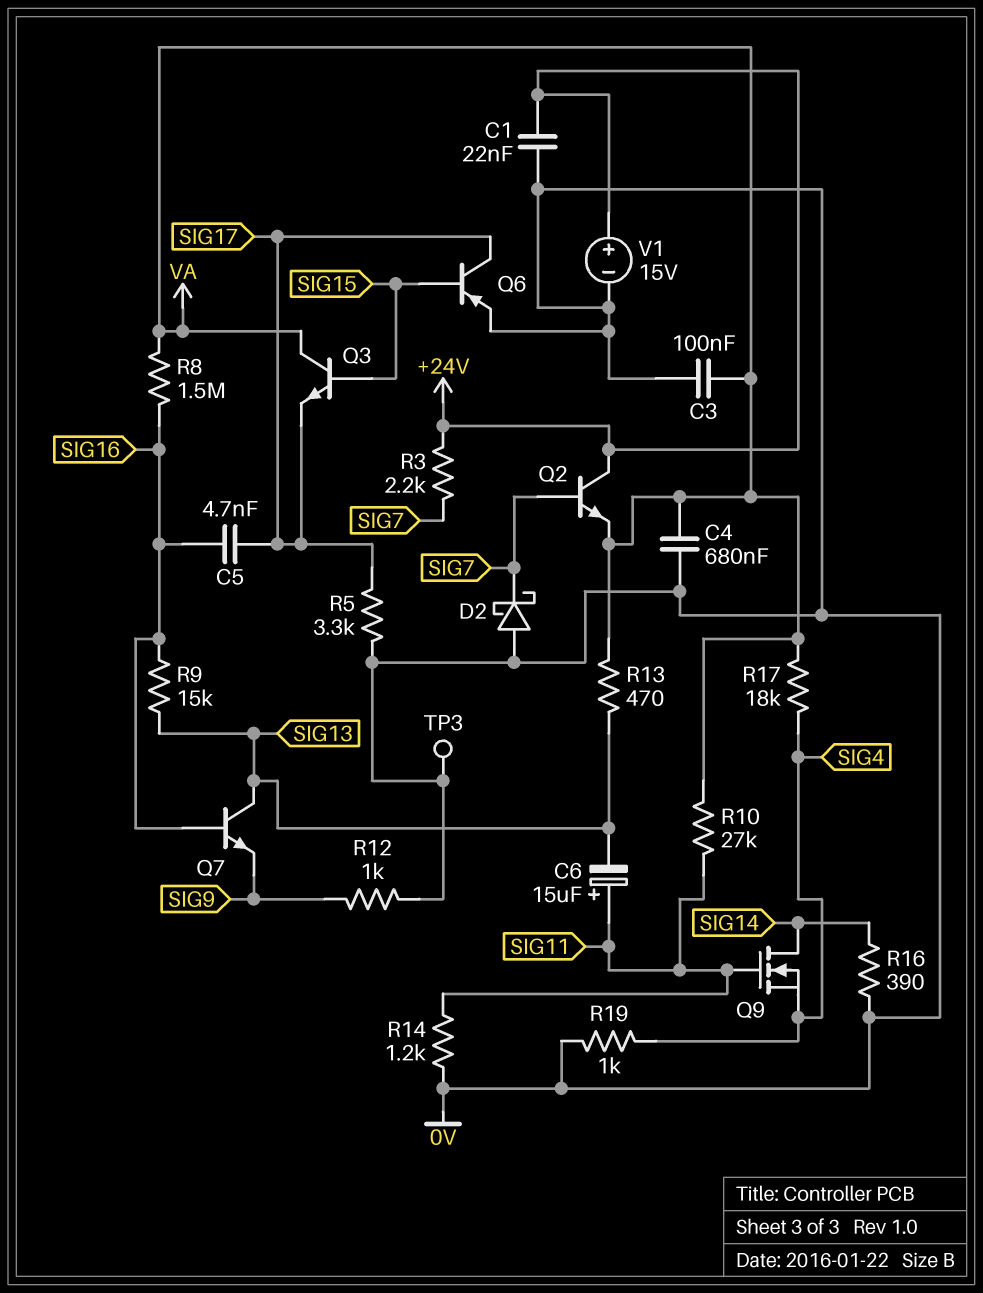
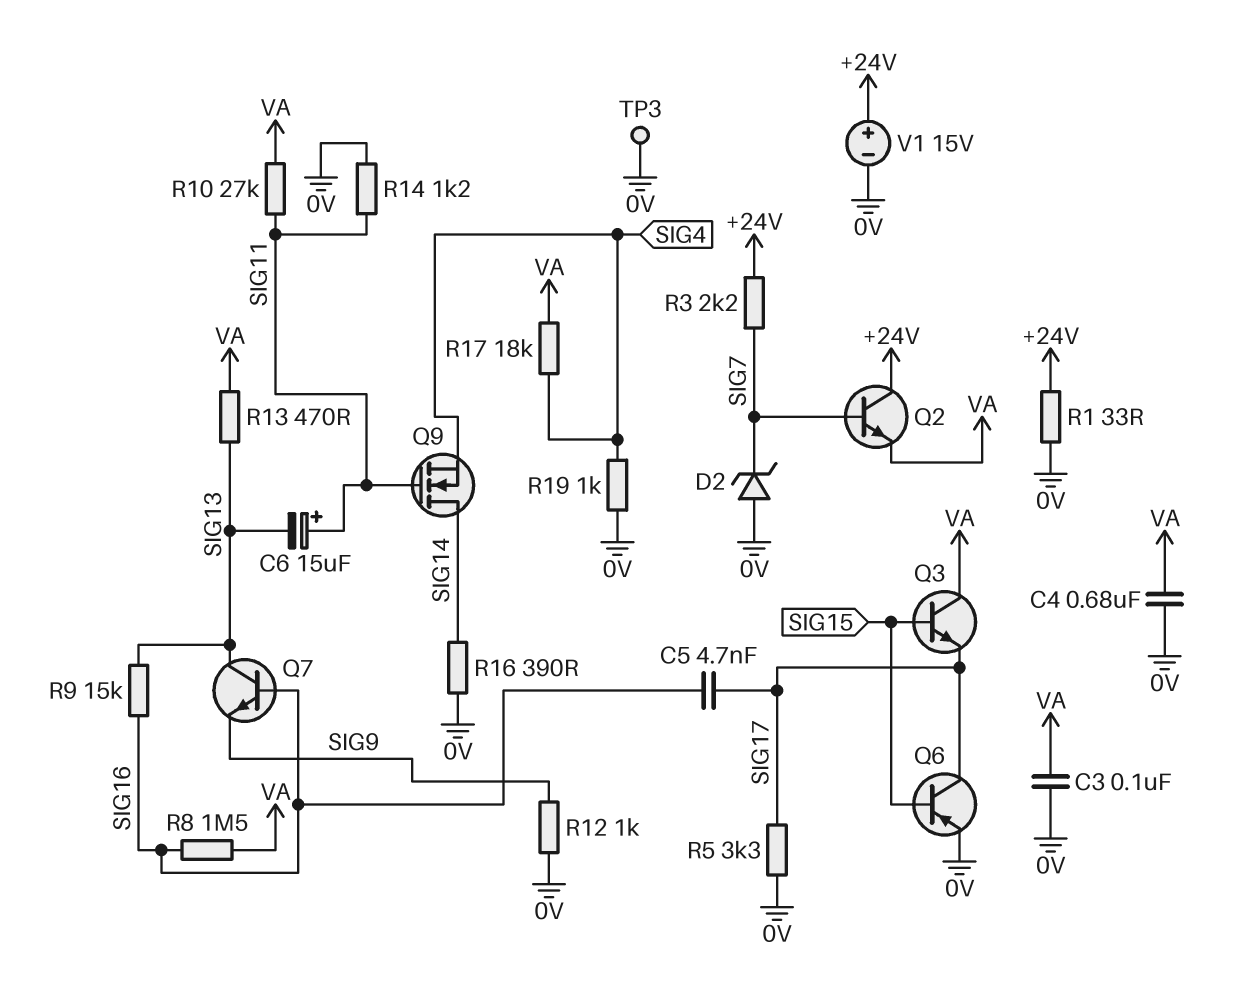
C1: 22nF (+24V, 0V) -> none
D2: schottky (A 0V, K SIG7) -> zener (A 0V, K SIG7)
R1: none -> 33 (+24V, 0V)

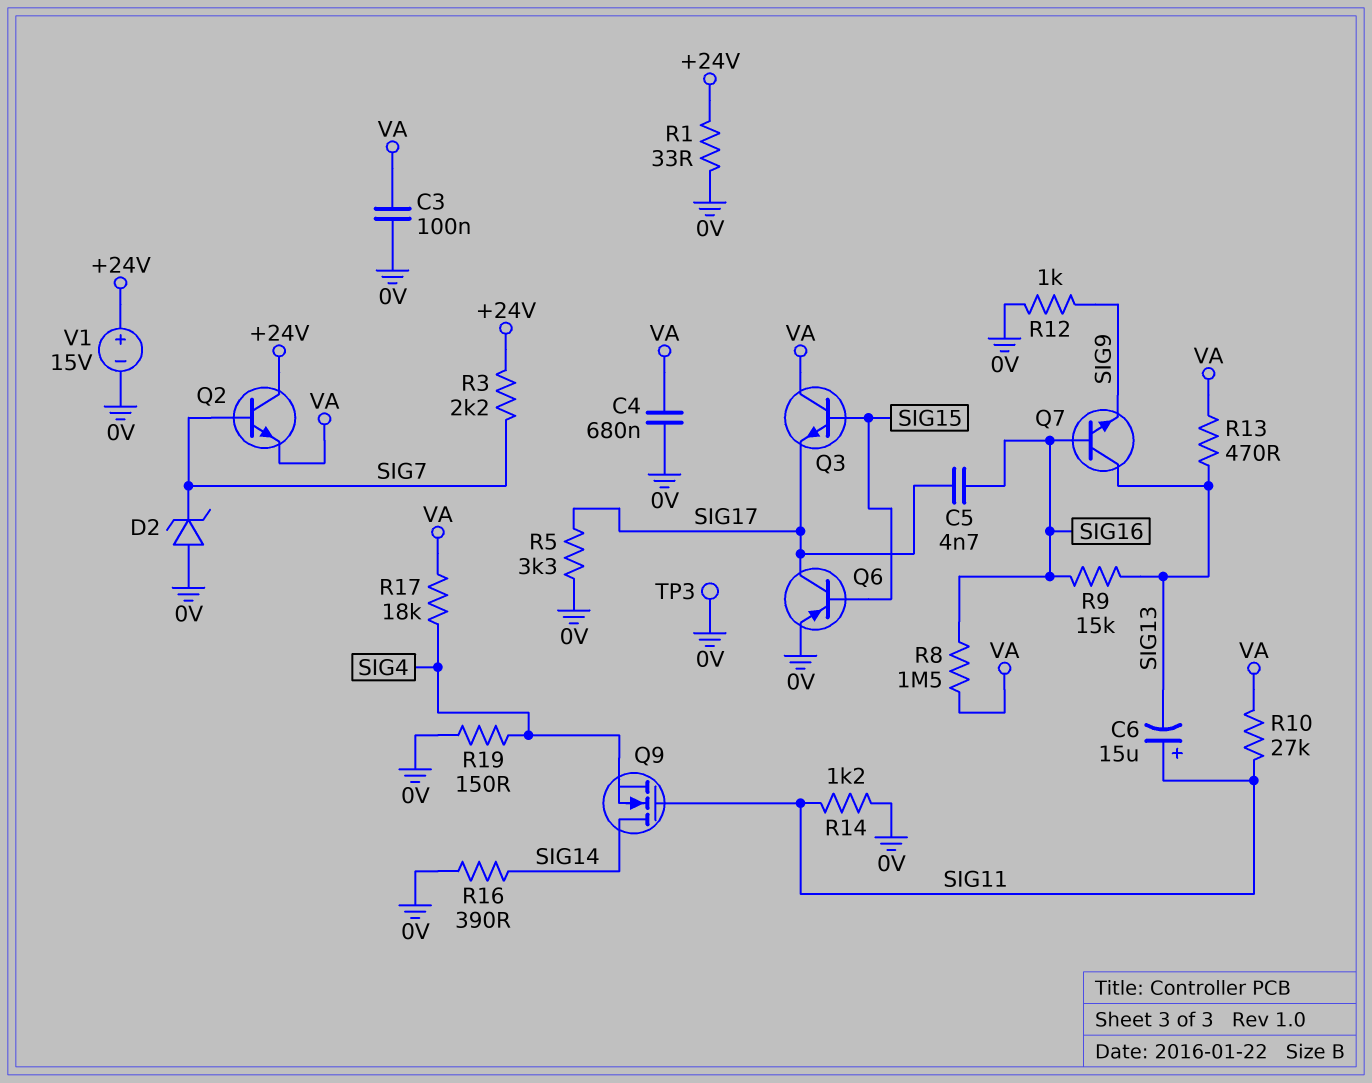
R19: 1k (0V, SIG4) -> 150 (0V, SIG4)

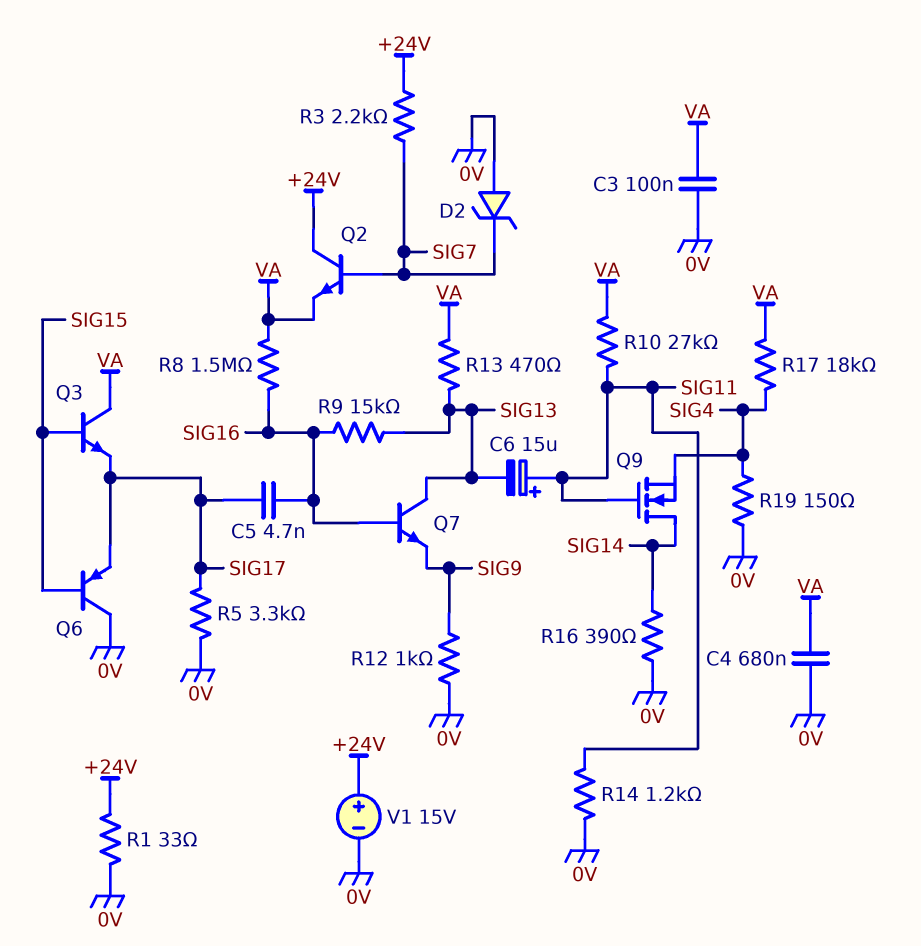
Q6: PNP (B SIG15, C SIG17, E 0V) -> PNP (B SIG15, C 0V, E SIG17)
TP3: test point (0V) -> none

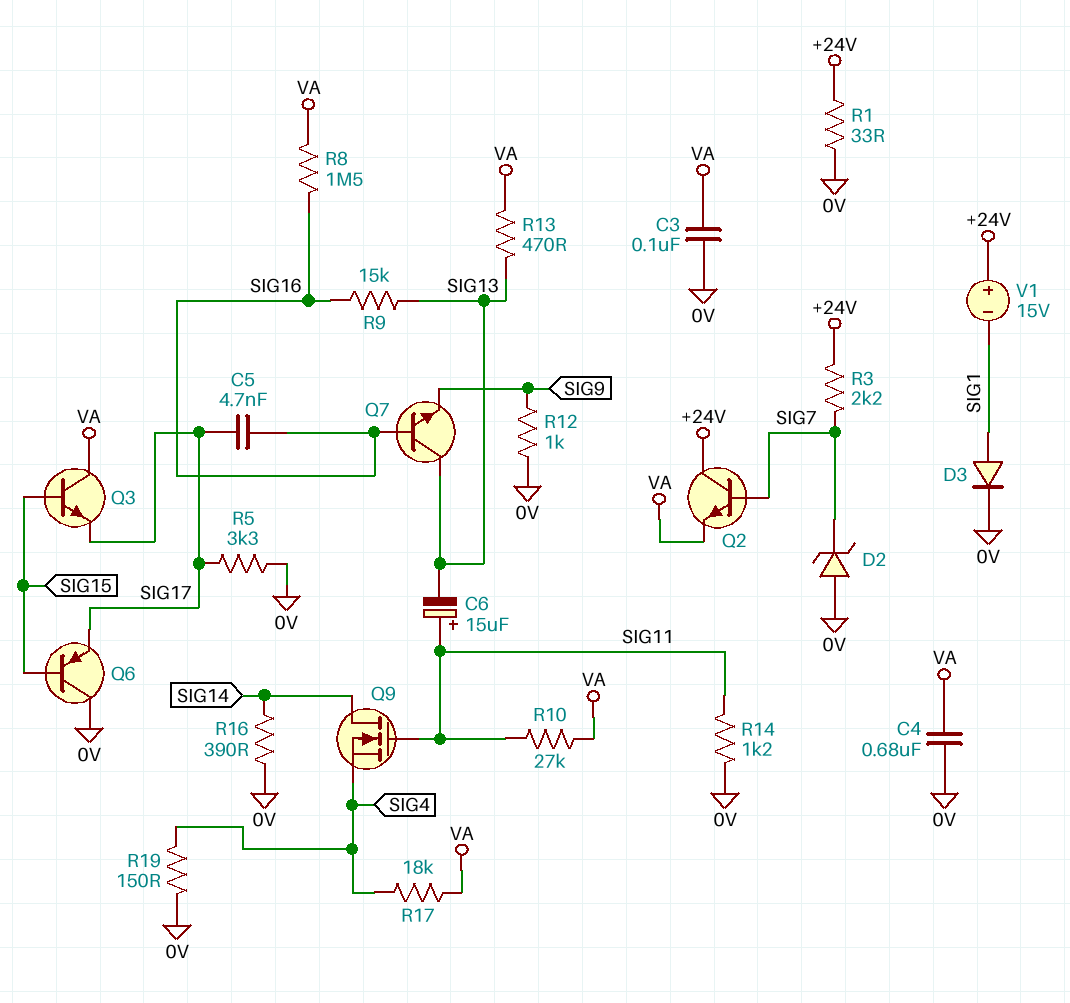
D3: none -> diode (A SIG1, K 0V)
V1: 15V (plus +24V, minus 0V) -> 15V (plus +24V, minus SIG1)

